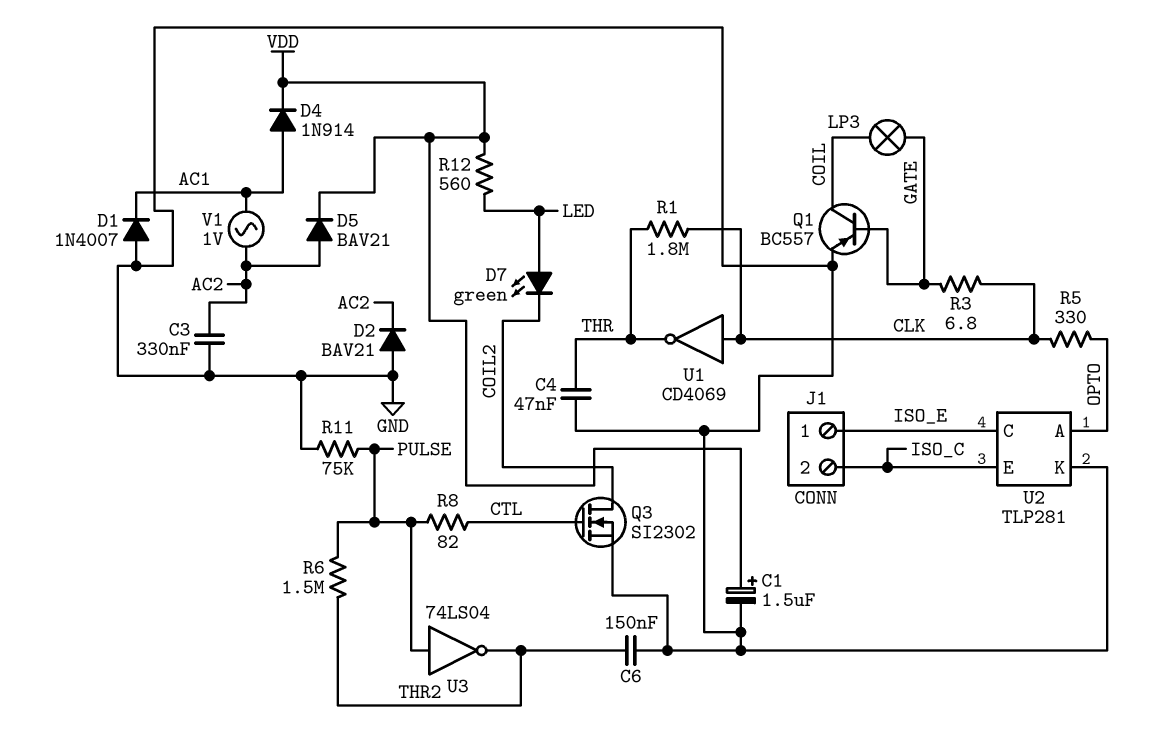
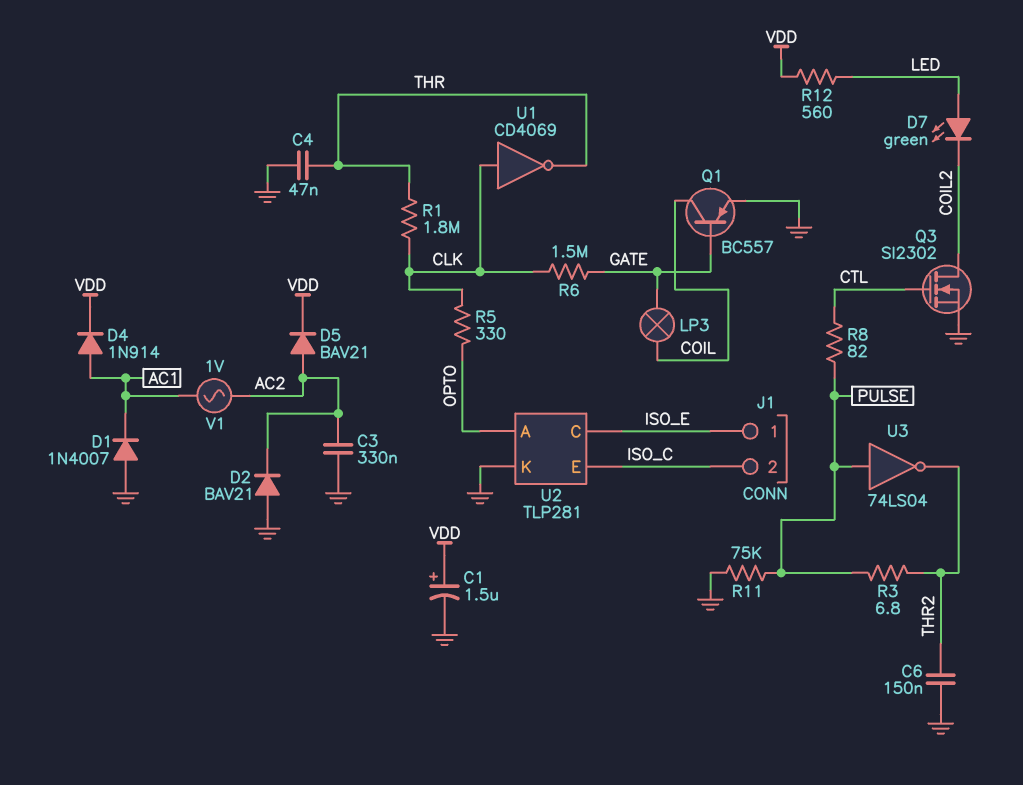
R3: 6.8 (CLK, GATE) -> 6.8 (PULSE, THR2)
R6: 1.5M (PULSE, THR2) -> 1.5M (CLK, GATE)

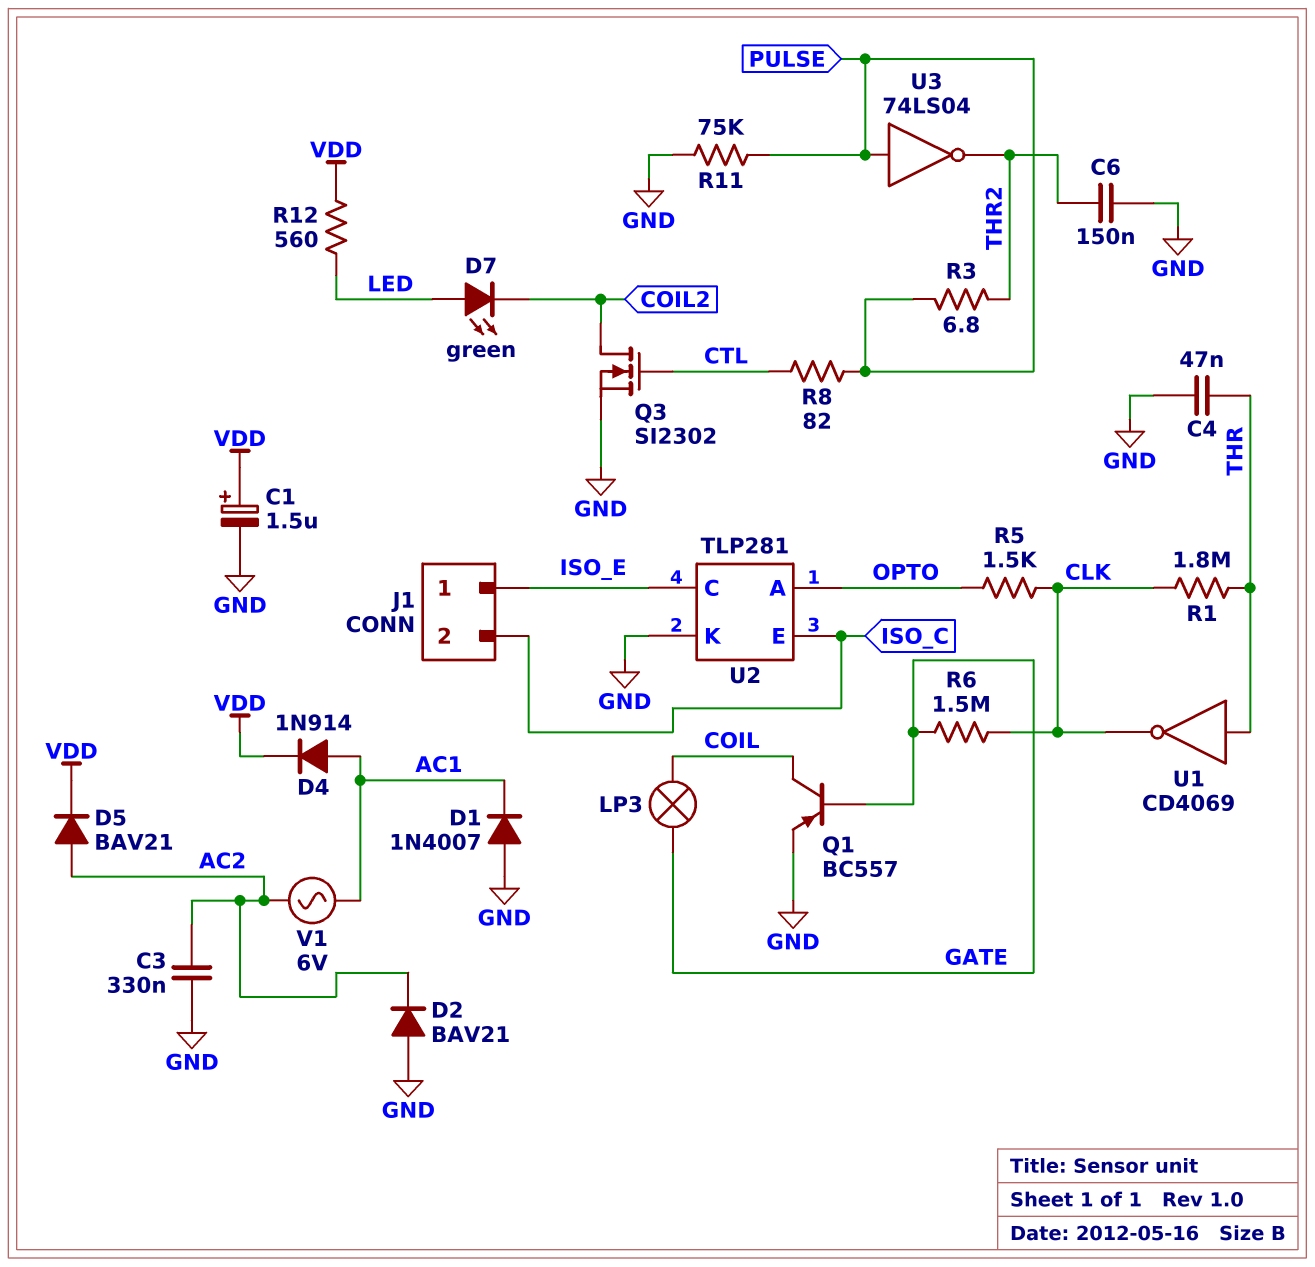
R5: 330 (CLK, OPTO) -> 1.5k (CLK, OPTO)
U1: NOT CD4069 (in CLK, out THR) -> NOT CD4069 (in THR, out CLK)
V1: AC 1V (AC1, AC2) -> AC 6V (AC1, AC2)

